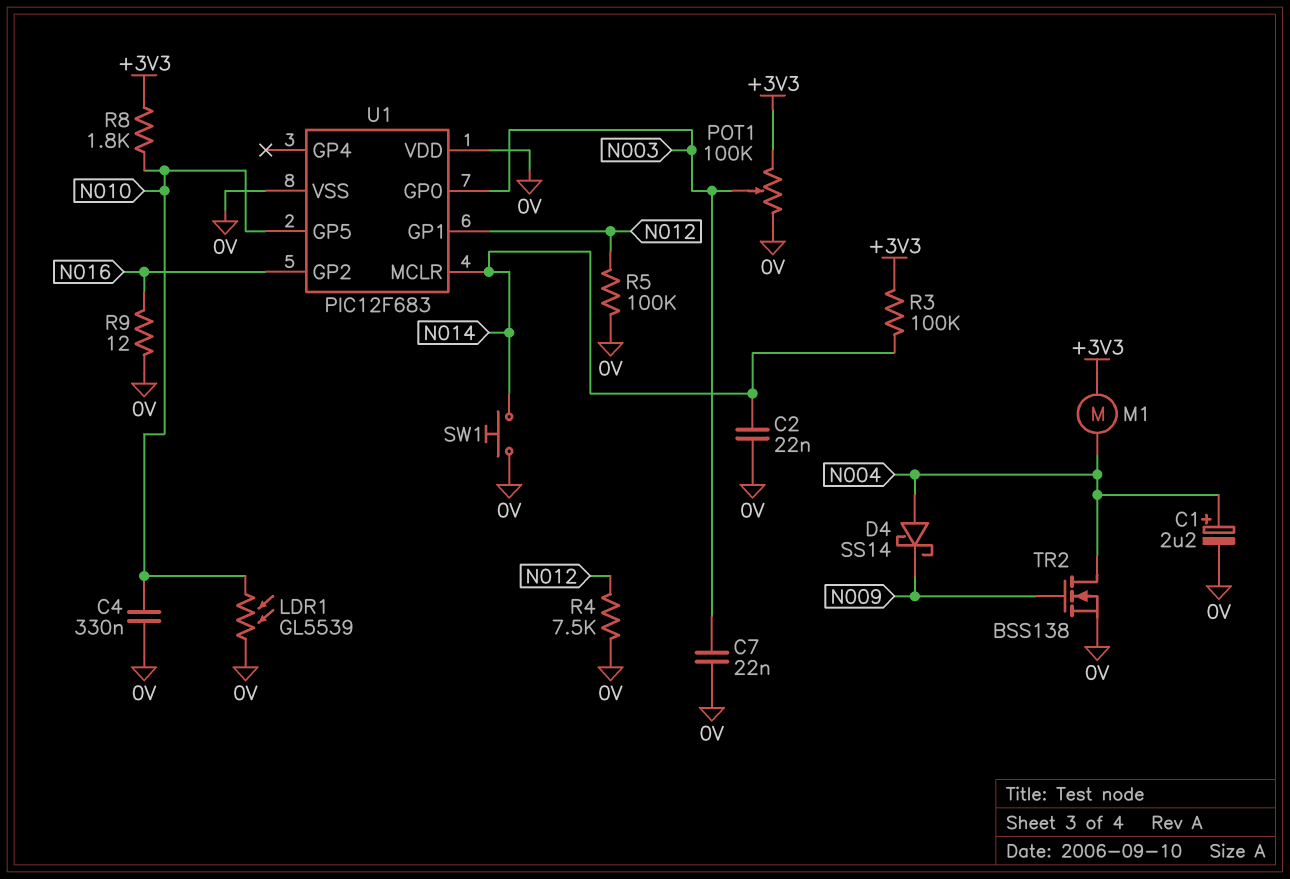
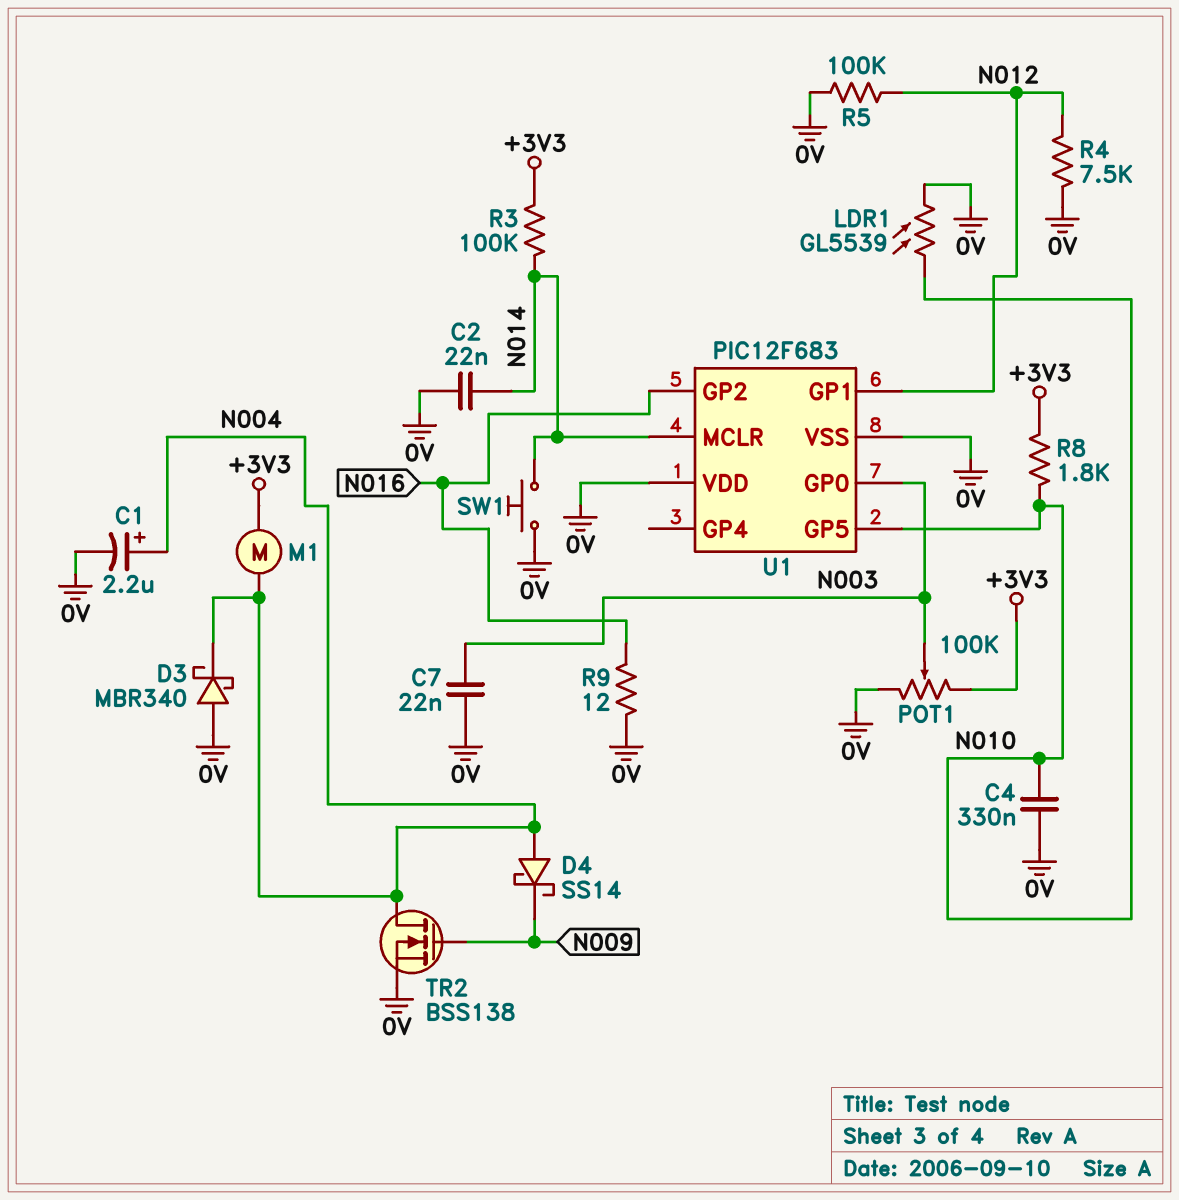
D3: none -> schottky MBR340 (A 0V, K N004)

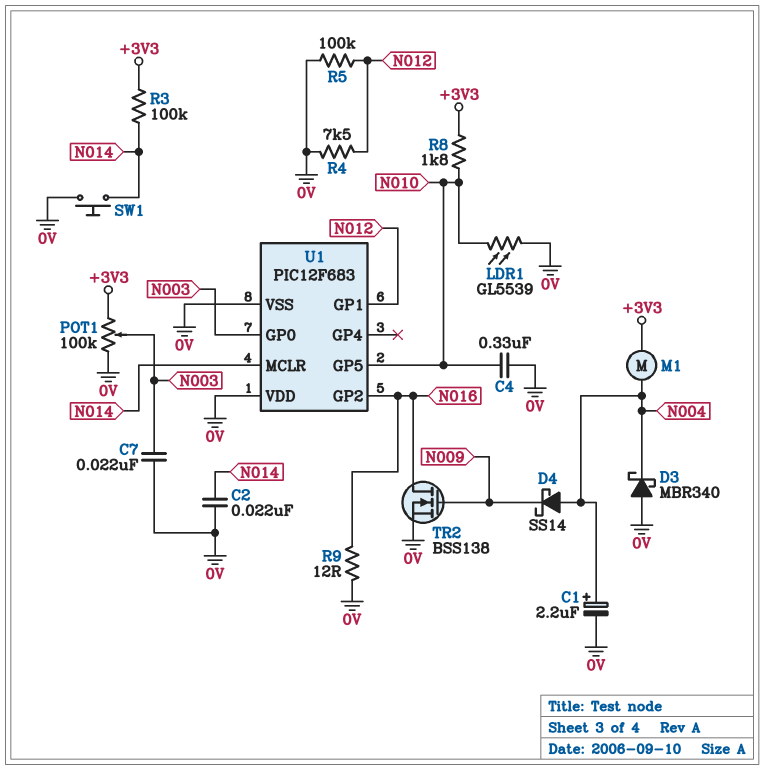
TR2: NMOS BSS138 (G N009, D N004, S 0V) -> NMOS BSS138 (G N009, D N016, S 0V)

